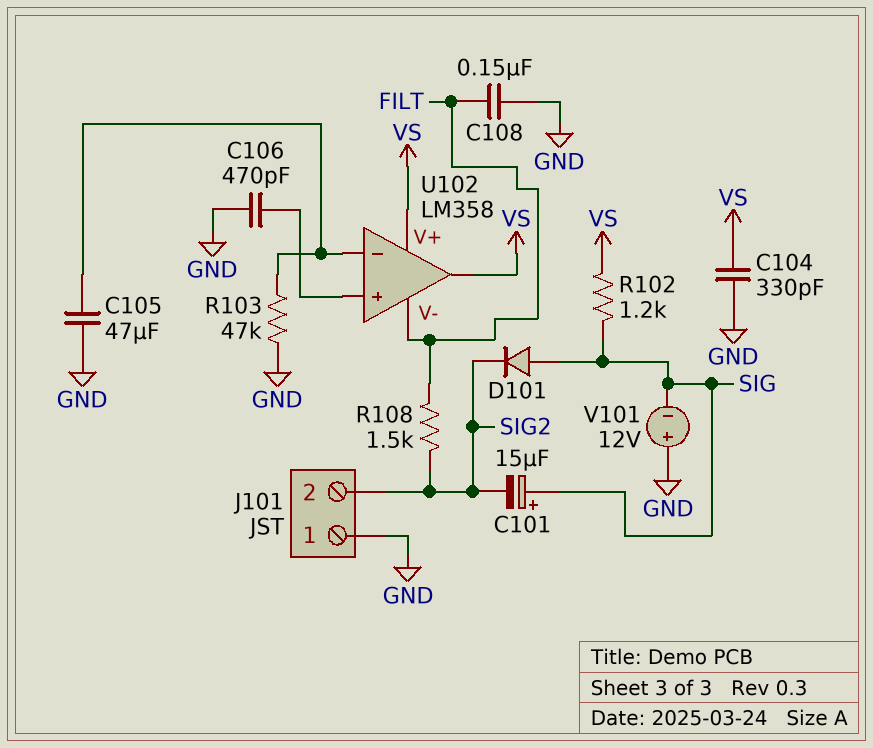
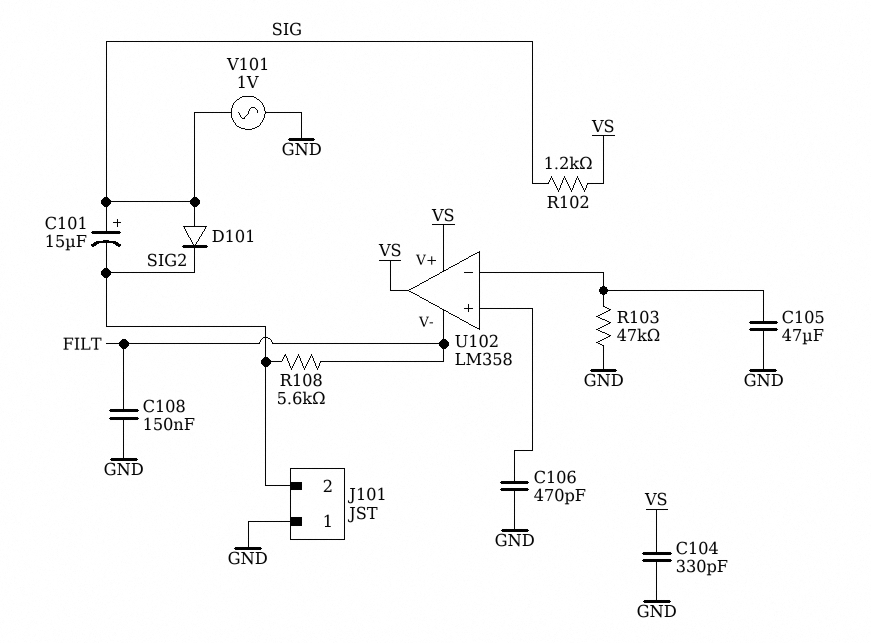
R108: 1.5k (FILT, SIG2) -> 5.6k (FILT, SIG2)
V101: 12V (plus GND, minus SIG) -> AC 1V (GND, SIG)

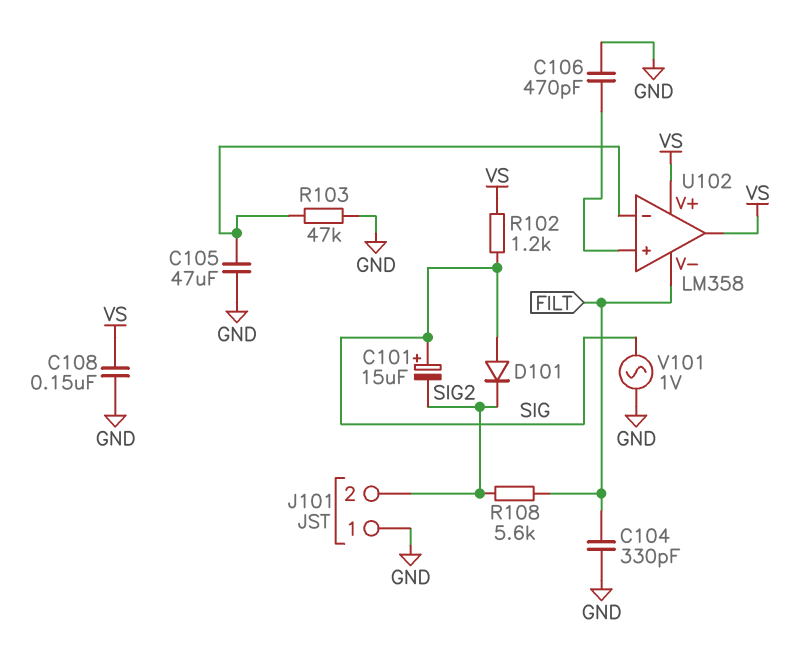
C104: 330pF (GND, VS) -> 330pF (FILT, GND)
C108: 150nF (FILT, GND) -> 150nF (GND, VS)

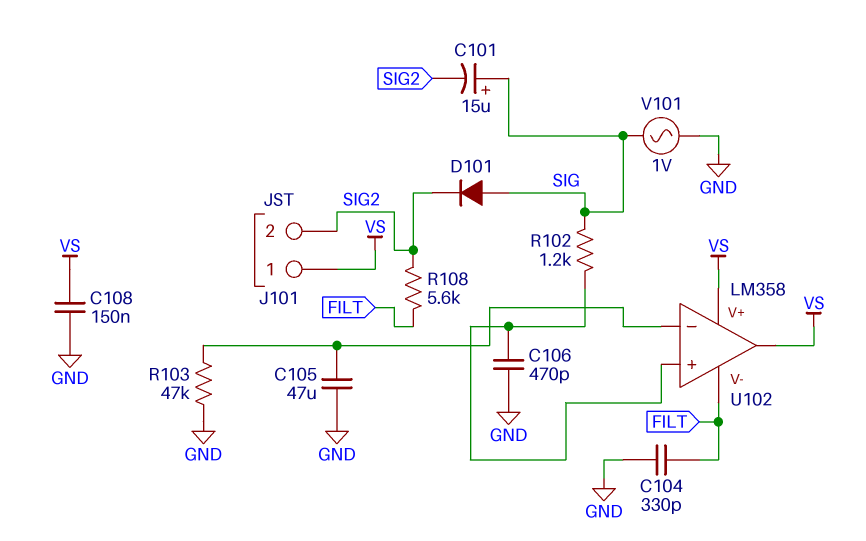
J101 pin 1: GND -> VS
R102: 1.2k (SIG, VS) -> 1.2k (SIG, U102/in+)

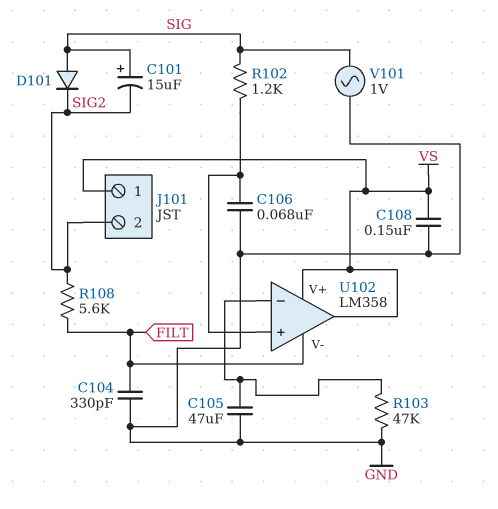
C106: 470pF (GND, U102/in+) -> 68nF (GND, U102/in+)

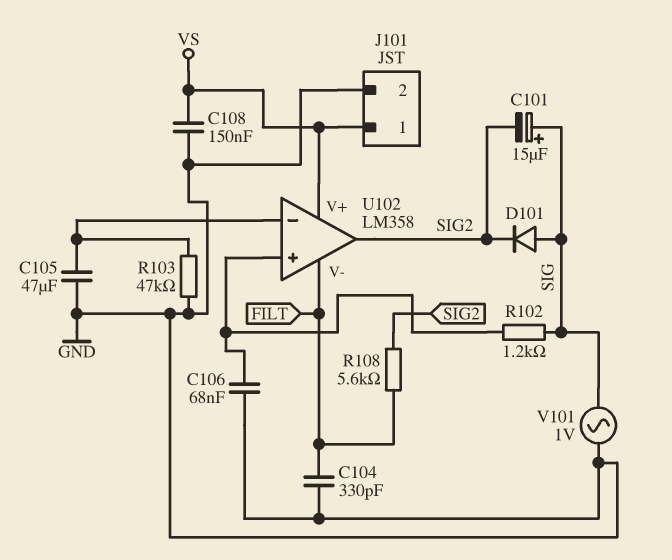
J101 pin 2: SIG2 -> GND
U102 pin out: VS -> SIG2

